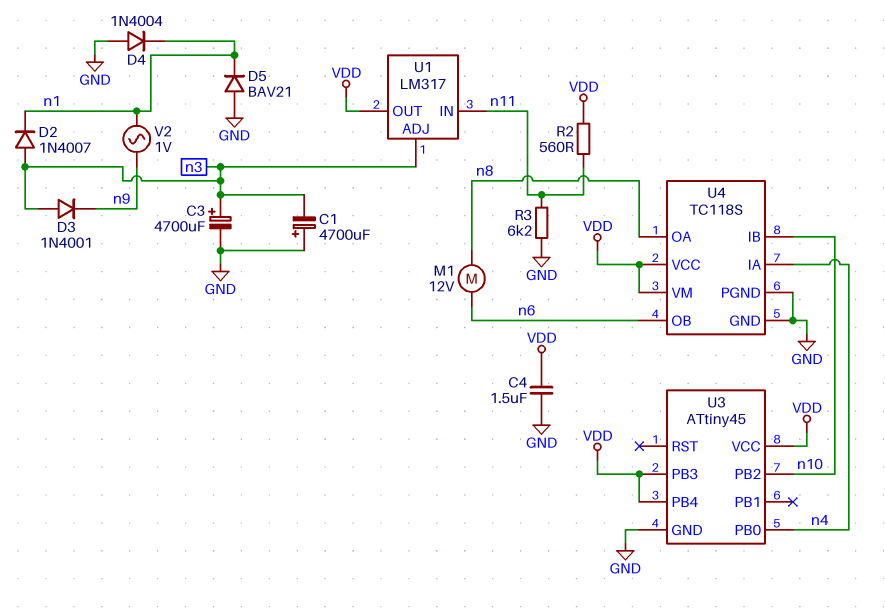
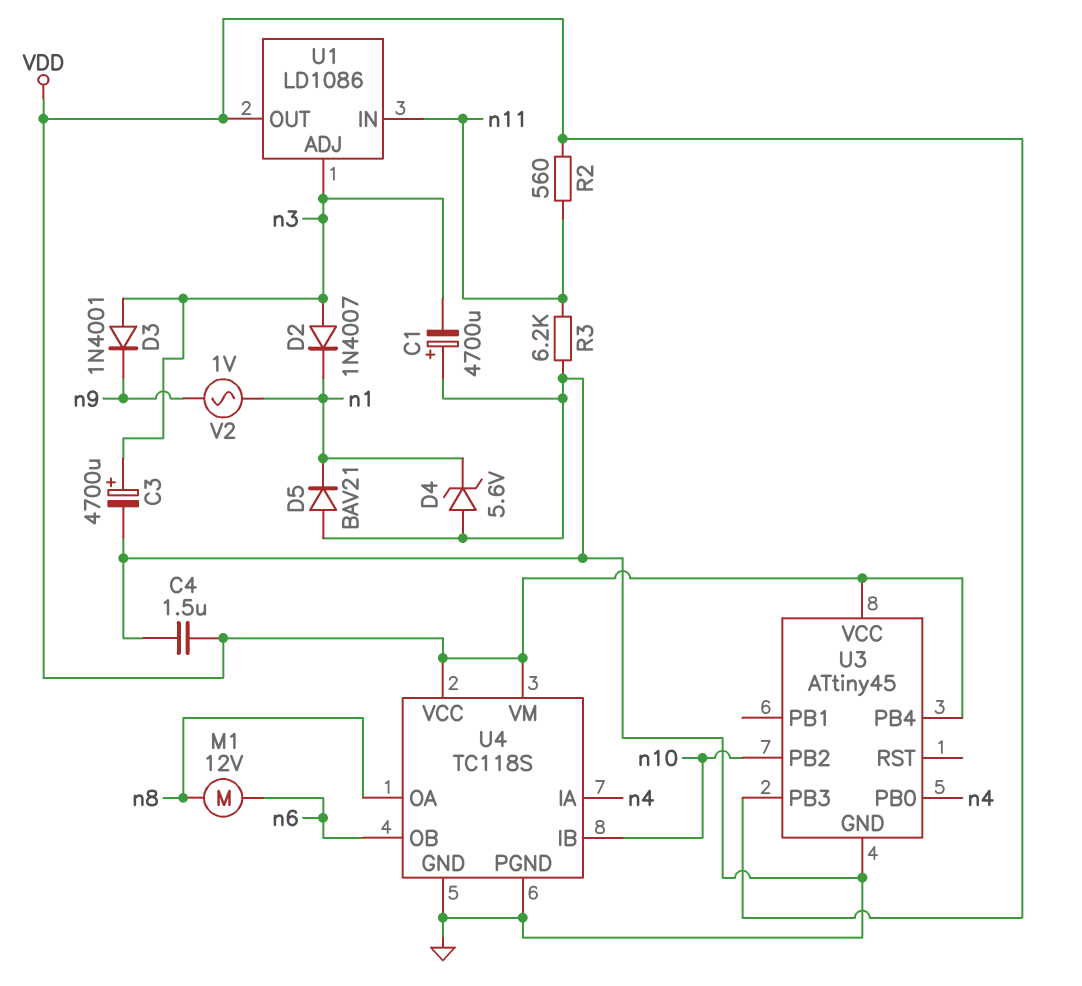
D4: diode 1N4004 (A GND, K n1) -> zener 5.6V (A GND, K n1)
U1: LM317 -> LD1086

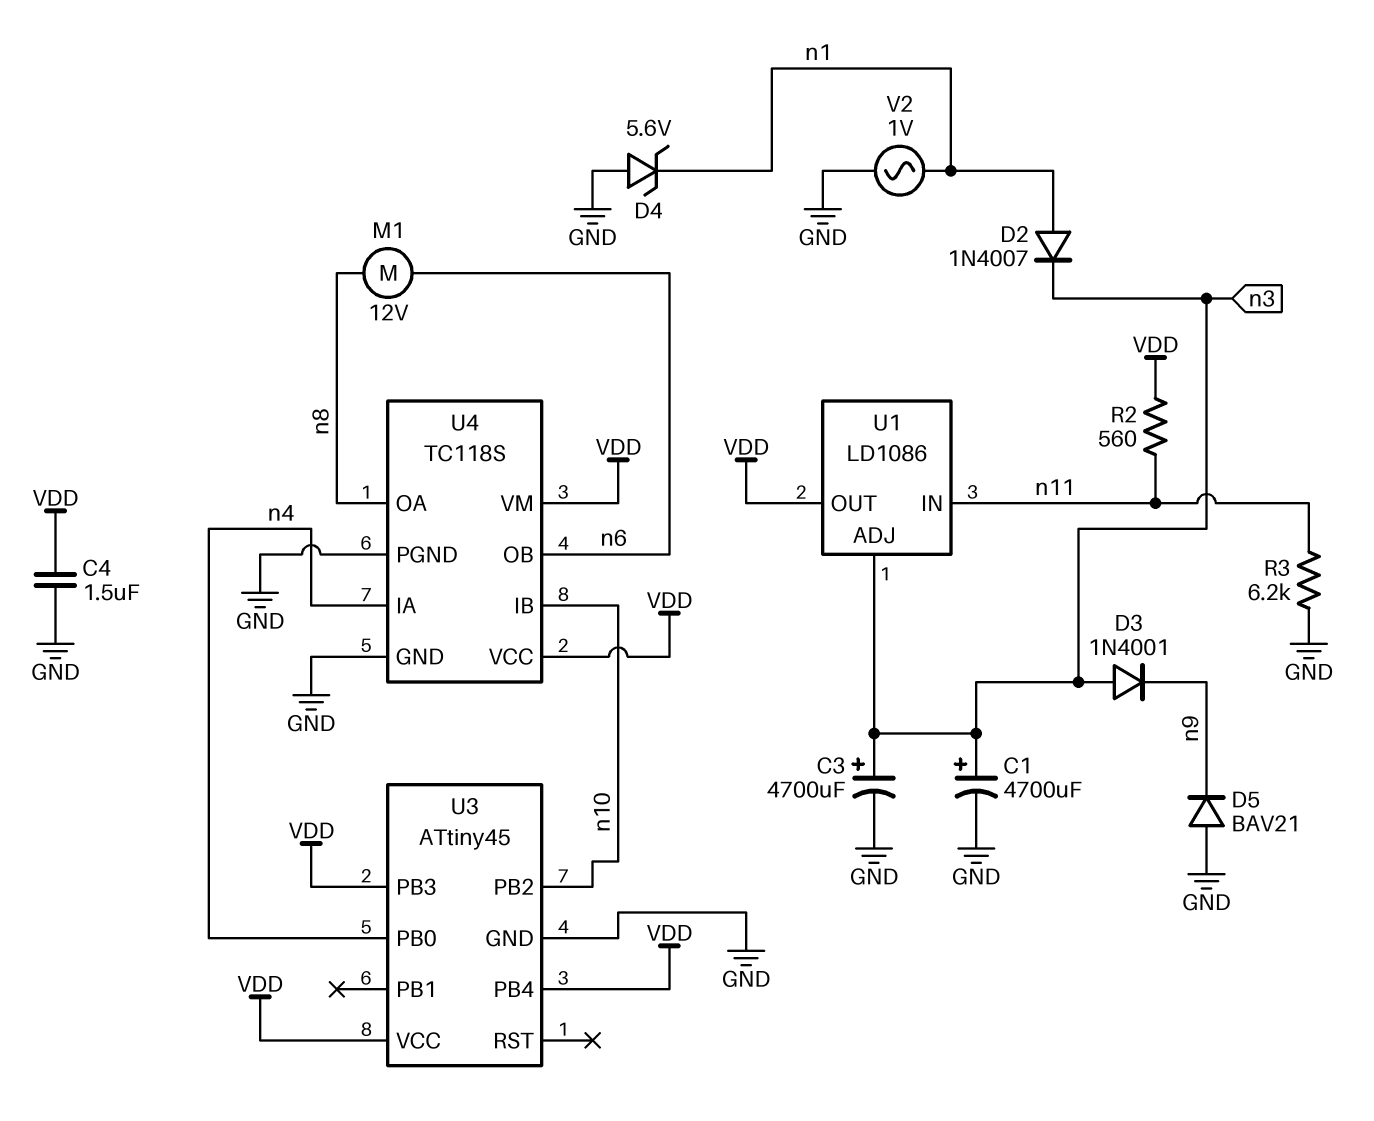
C1: 4700uF (plus GND, minus n3) -> 4700uF (plus n3, minus GND)
D2: diode 1N4007 (A n3, K n1) -> diode 1N4007 (A n1, K n3)
D5: diode BAV21 (A GND, K n1) -> diode BAV21 (A GND, K n9)
V2: AC 1V (n1, n9) -> AC 1V (GND, n1)

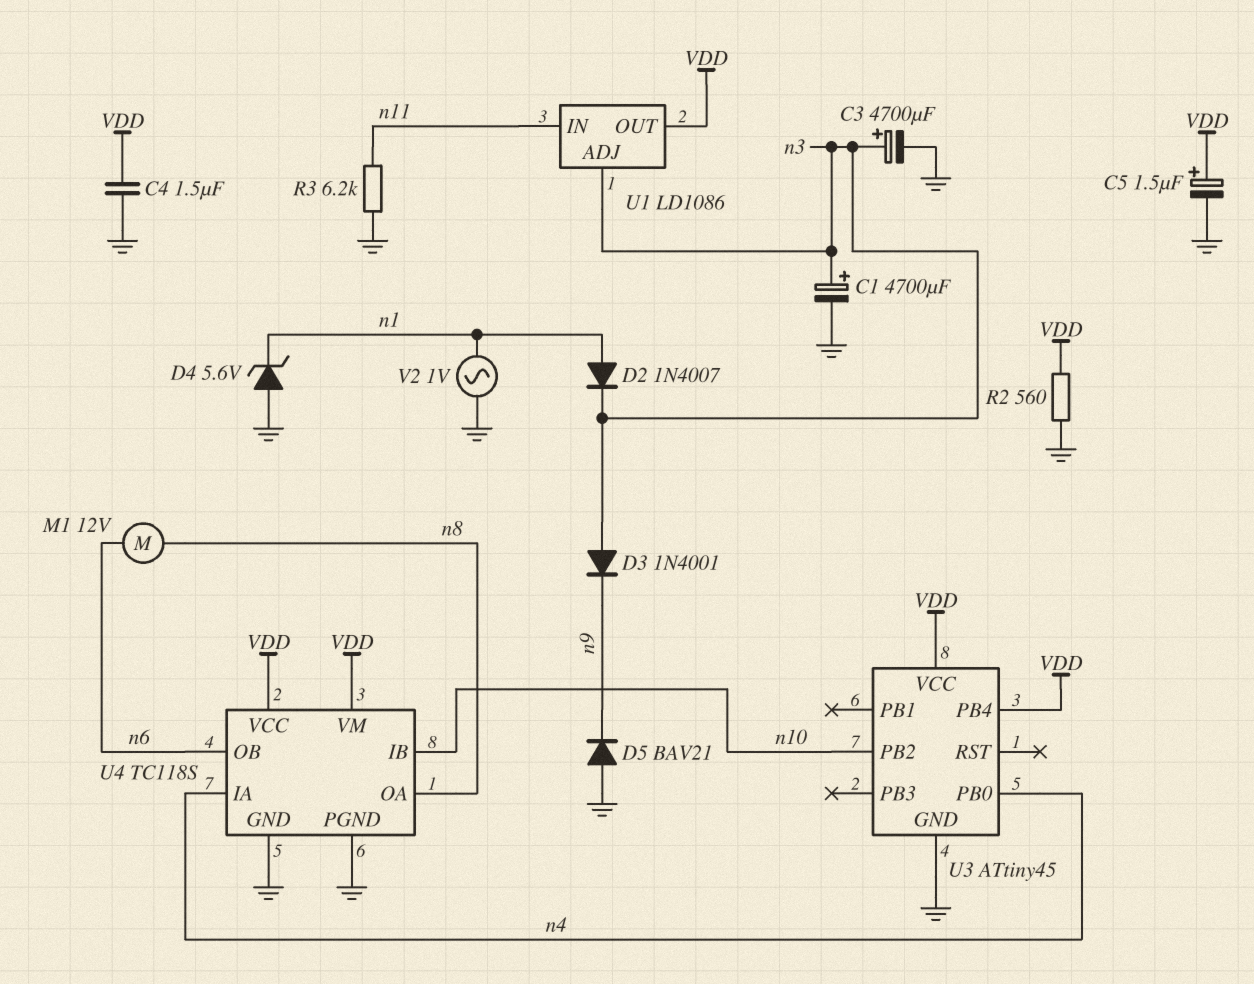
C5: none -> 1.5uF (plus VDD, minus GND)
R2: 560 (VDD, n11) -> 560 (GND, VDD)
U3 pin PB3: VDD -> none

